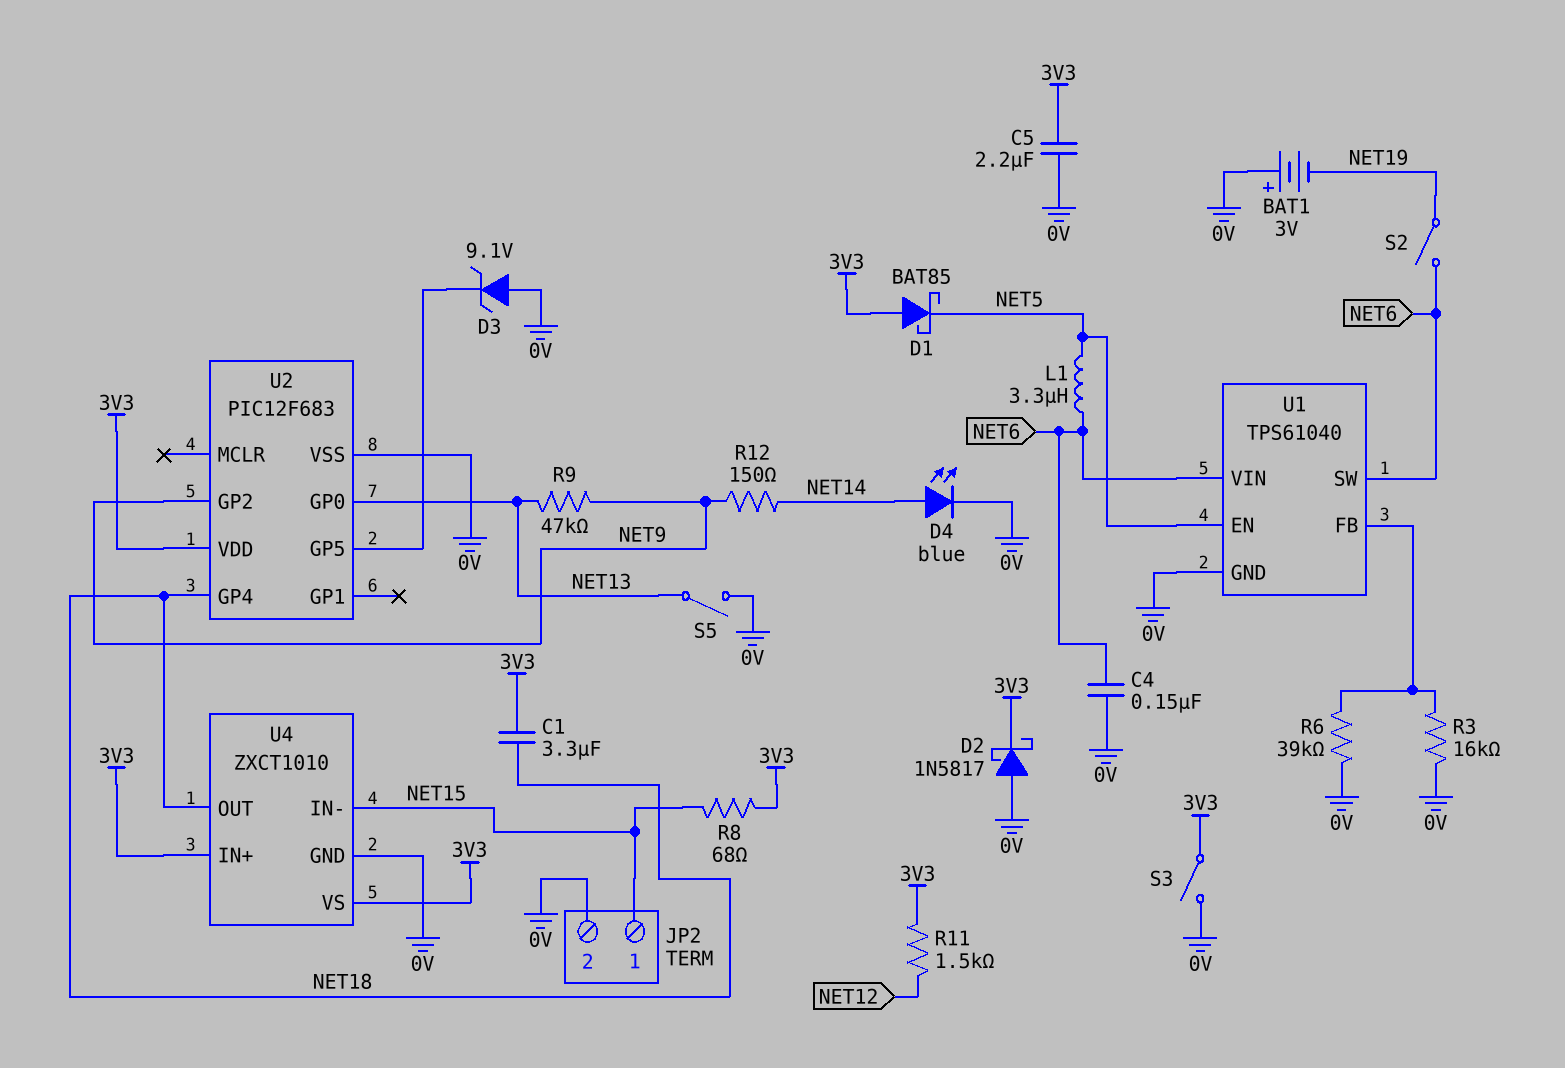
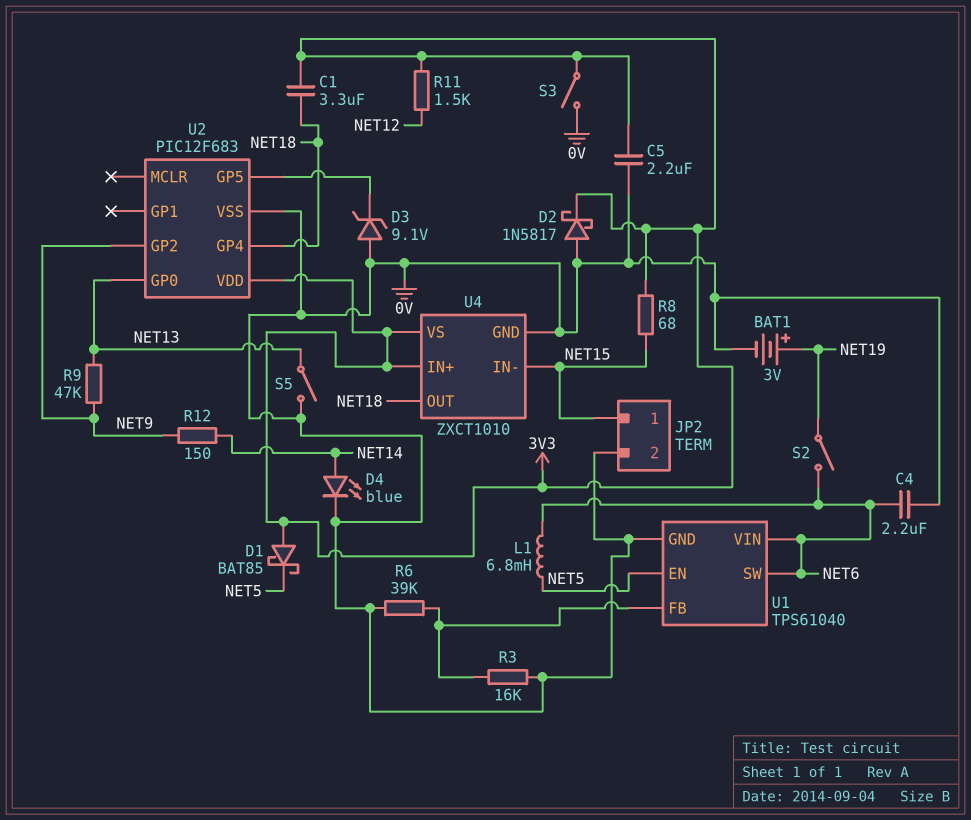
BAT1: 3V (plus 0V, minus NET19) -> 3V (plus NET19, minus 0V)
C4: 150nF (0V, NET6) -> 2.2uF (0V, NET6)
L1: 3.3uH (NET5, NET6) -> 6.8mH (NET5, NET6)

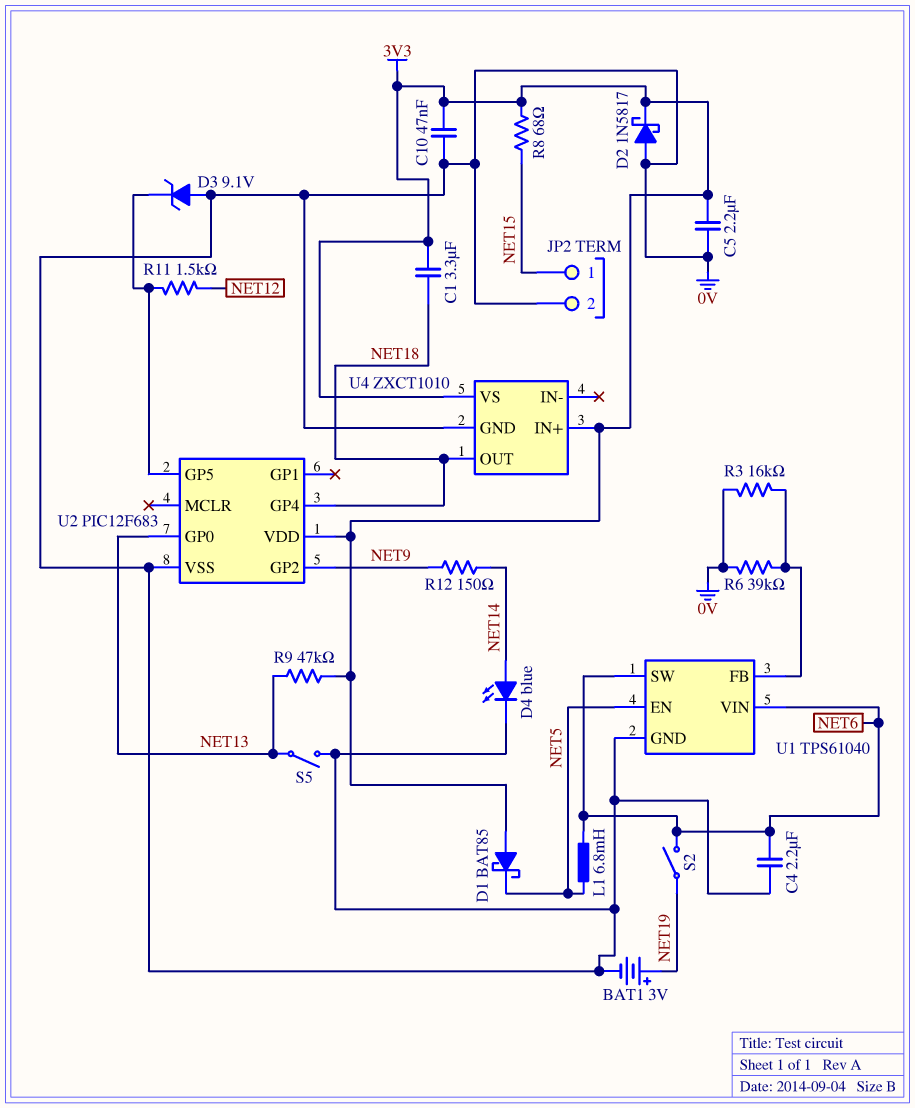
C10: none -> 47nF (0V, 3V3)
R9: 47k (NET9, NET13) -> 47k (3V3, NET13)
R11: 1.5k (3V3, NET12) -> 1.5k (NET12, U2/GP5)
S3: switch (0V, 3V3) -> none
U4 pin IN-: NET15 -> none

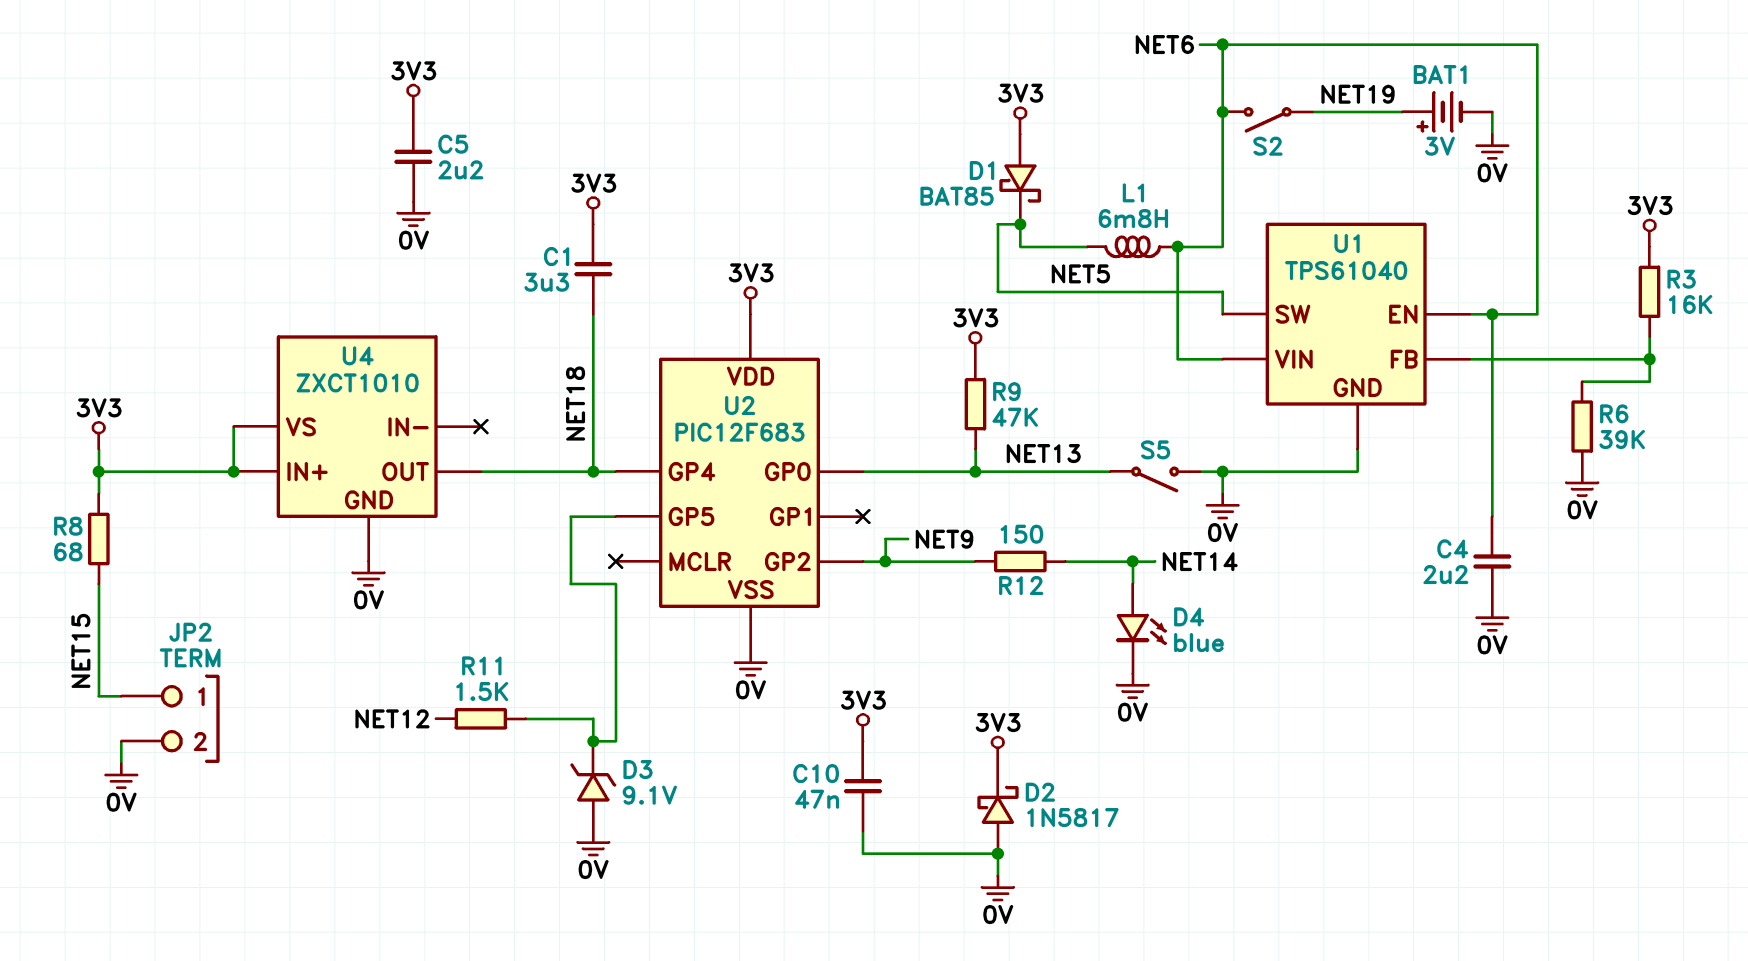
R3: 16k (0V, U1/FB) -> 16k (3V3, U1/FB)
U1 pin EN: NET5 -> NET6
U1 pin SW: NET6 -> NET5

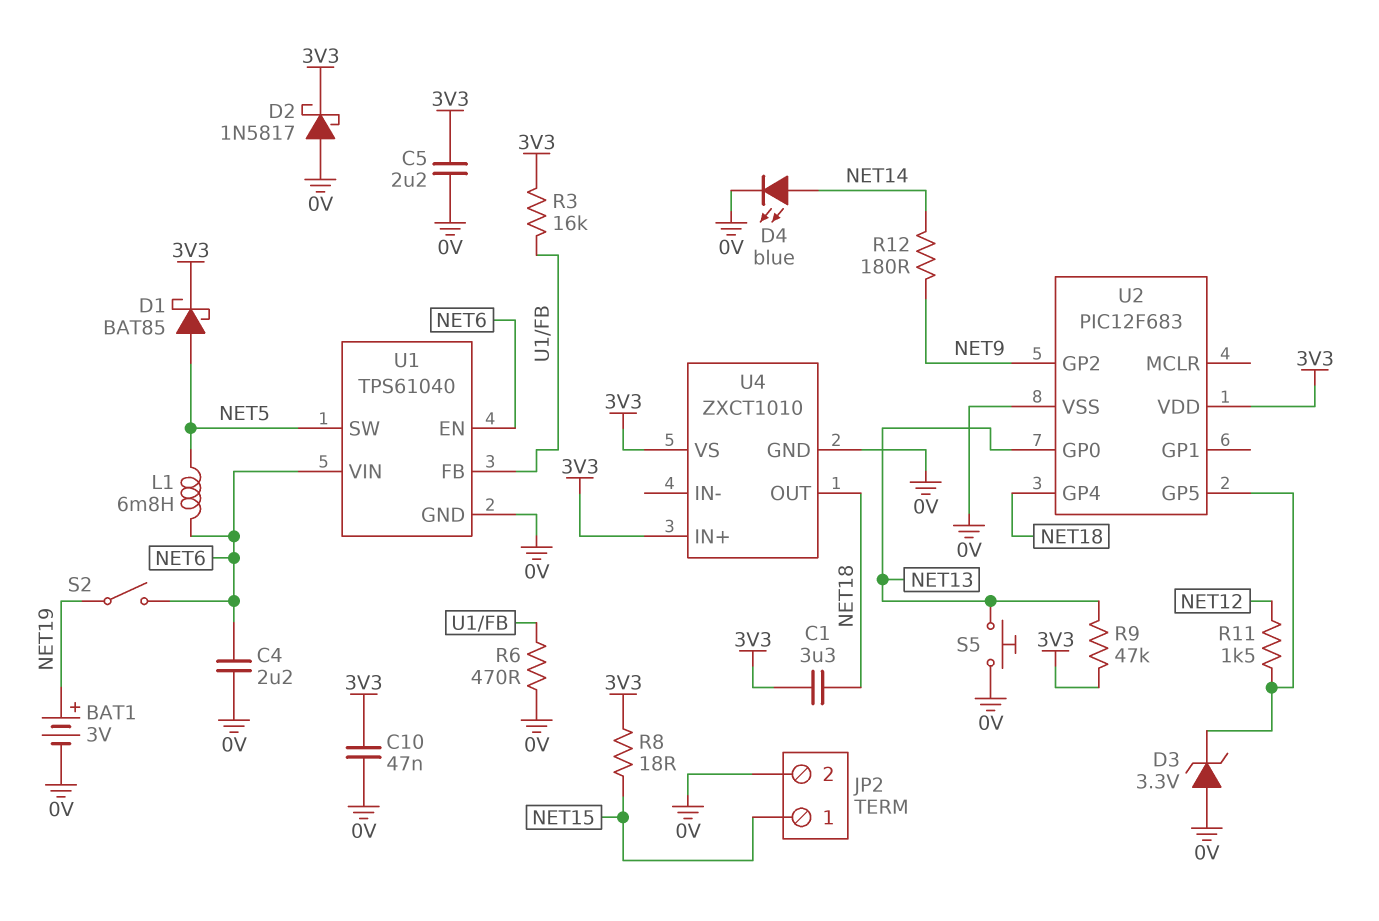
D1: schottky BAT85 (A 3V3, K NET5) -> schottky BAT85 (A NET5, K 3V3)
D3: zener 9.1V (A 0V, K U2/GP5) -> zener 3.3V (A 0V, K U2/GP5)
R6: 39k (0V, U1/FB) -> 470 (0V, U1/FB)
R8: 68 (3V3, NET15) -> 18 (3V3, NET15)
R12: 150 (NET9, NET14) -> 180 (NET9, NET14)
S5: switch (0V, NET13) -> button (0V, NET13)

